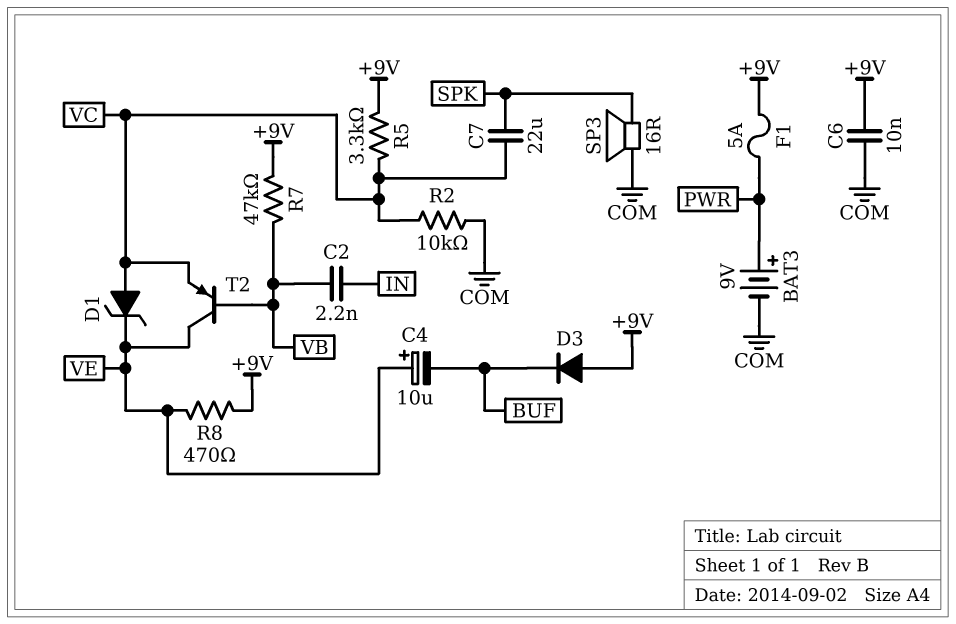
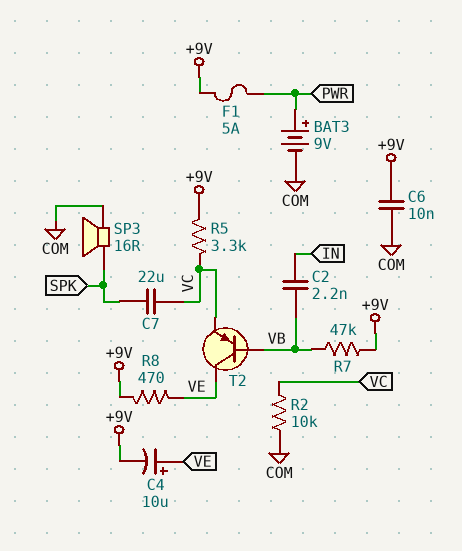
C4: 10uF (plus VE, minus BUF) -> 10uF (plus VE, minus +9V)
D1: zener (A VC, K VE) -> none
D3: diode (A +9V, K BUF) -> none

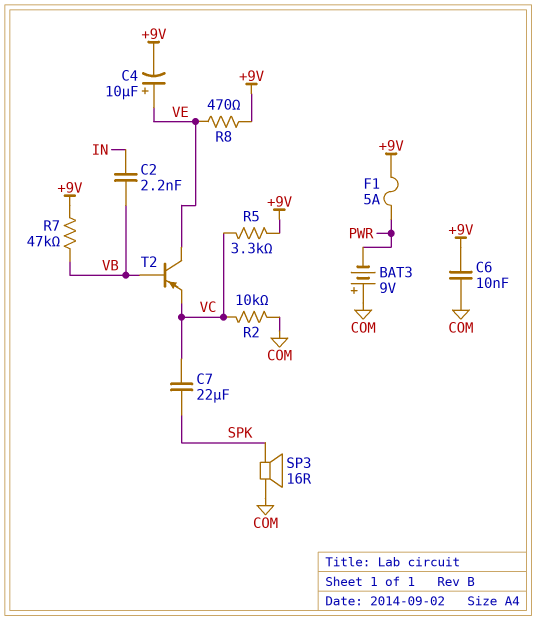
BAT3: 9V (plus PWR, minus COM) -> 9V (plus COM, minus PWR)

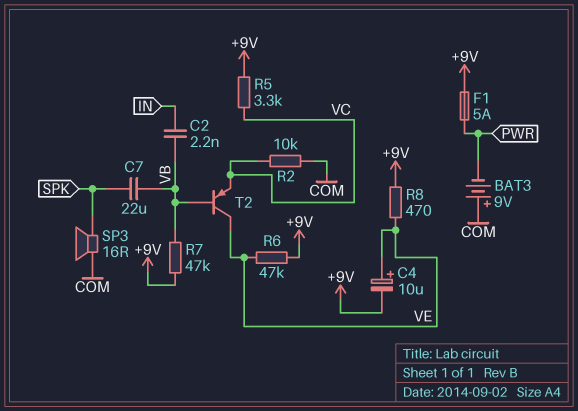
C6: 10nF (+9V, COM) -> none
C7: 22uF (SPK, VC) -> 22uF (SPK, VB)
R6: none -> 47k (+9V, VE)

